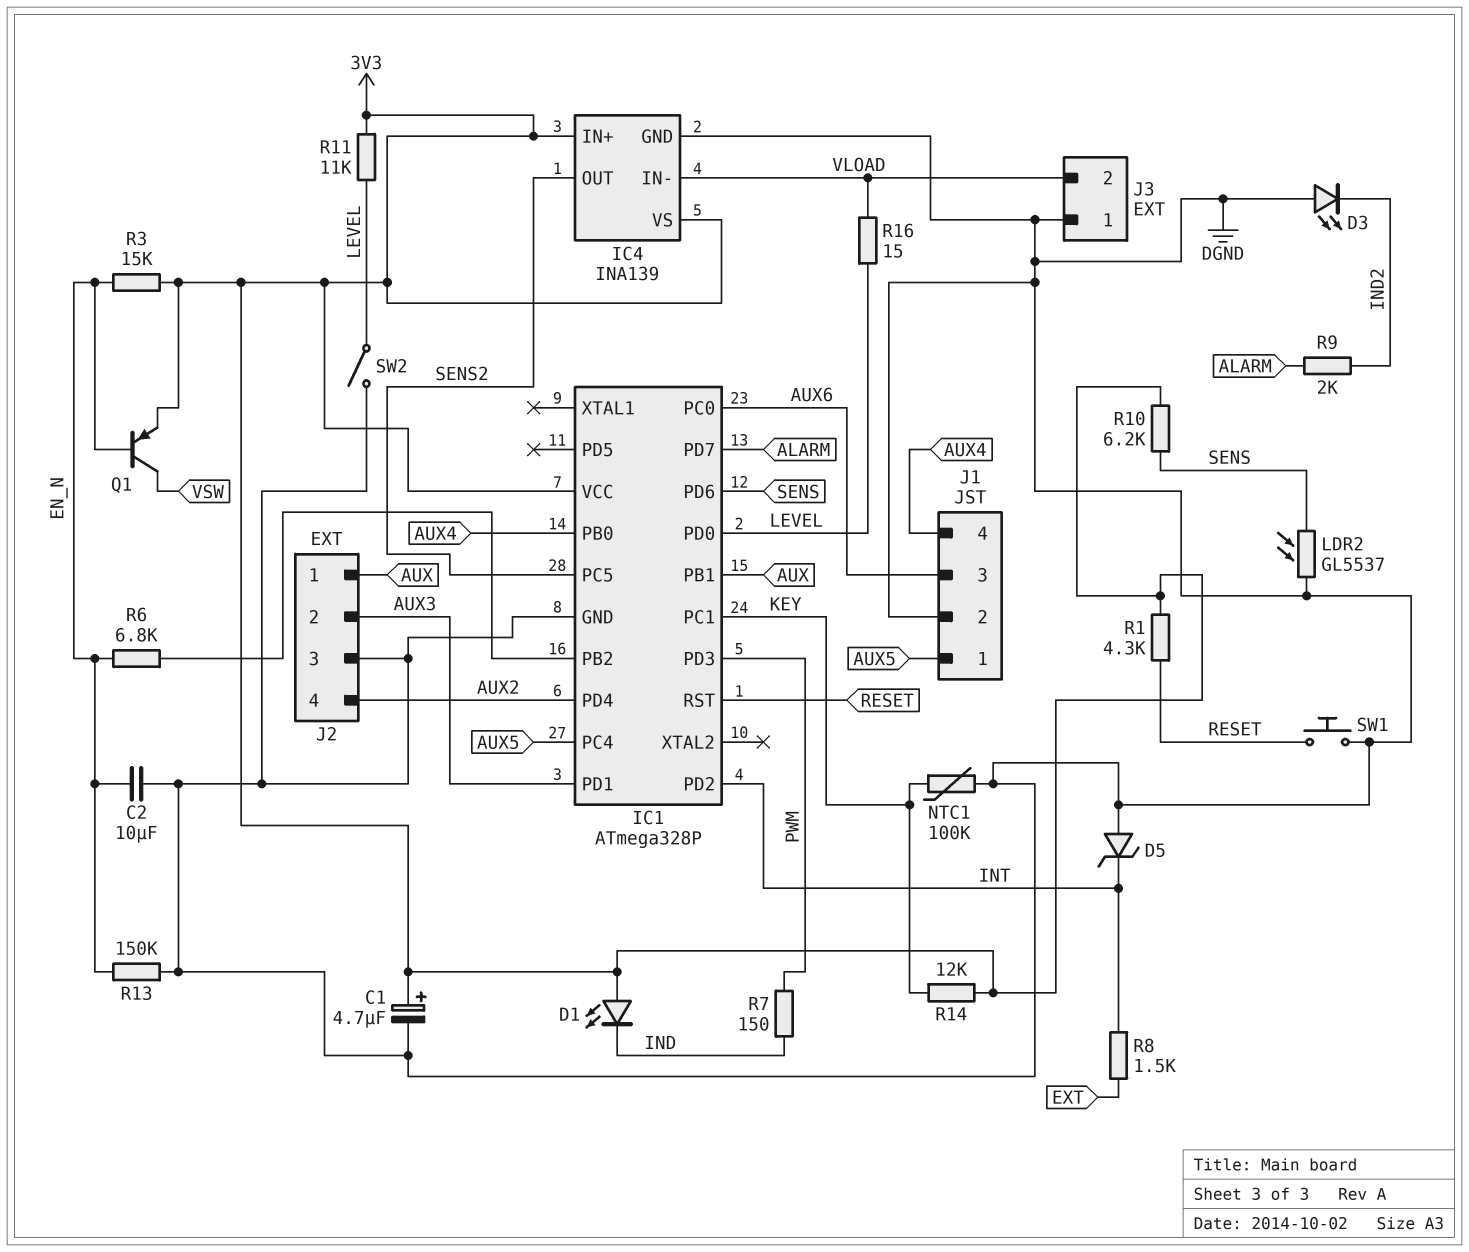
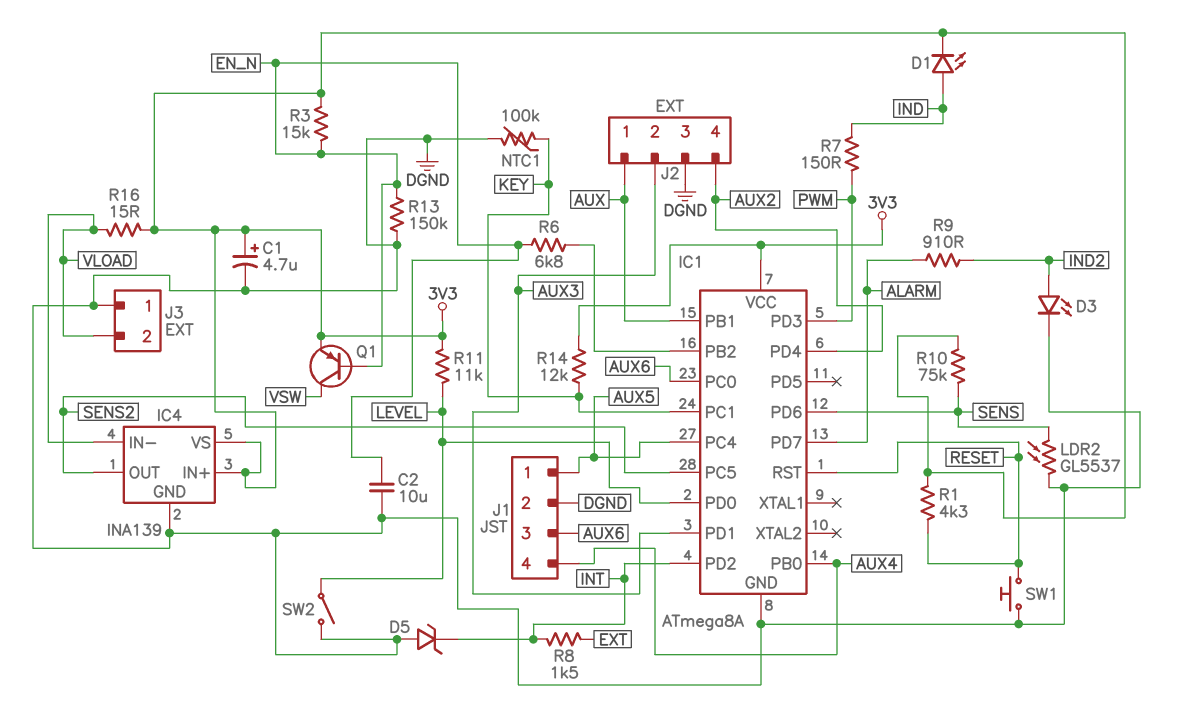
D1: LED (A 3V3, K IND) -> LED (A IND, K 3V3)
D3: LED (A DGND, K IND2) -> LED (A IND2, K DGND)
IC1: ATmega328P -> ATmega8A
R9: 2k (ALARM, IND2) -> 910 (ALARM, IND2)
R10: 6.2k (3V3, SENS) -> 75k (3V3, SENS)
R16: 15 (LEVEL, VLOAD) -> 15 (3V3, VLOAD)

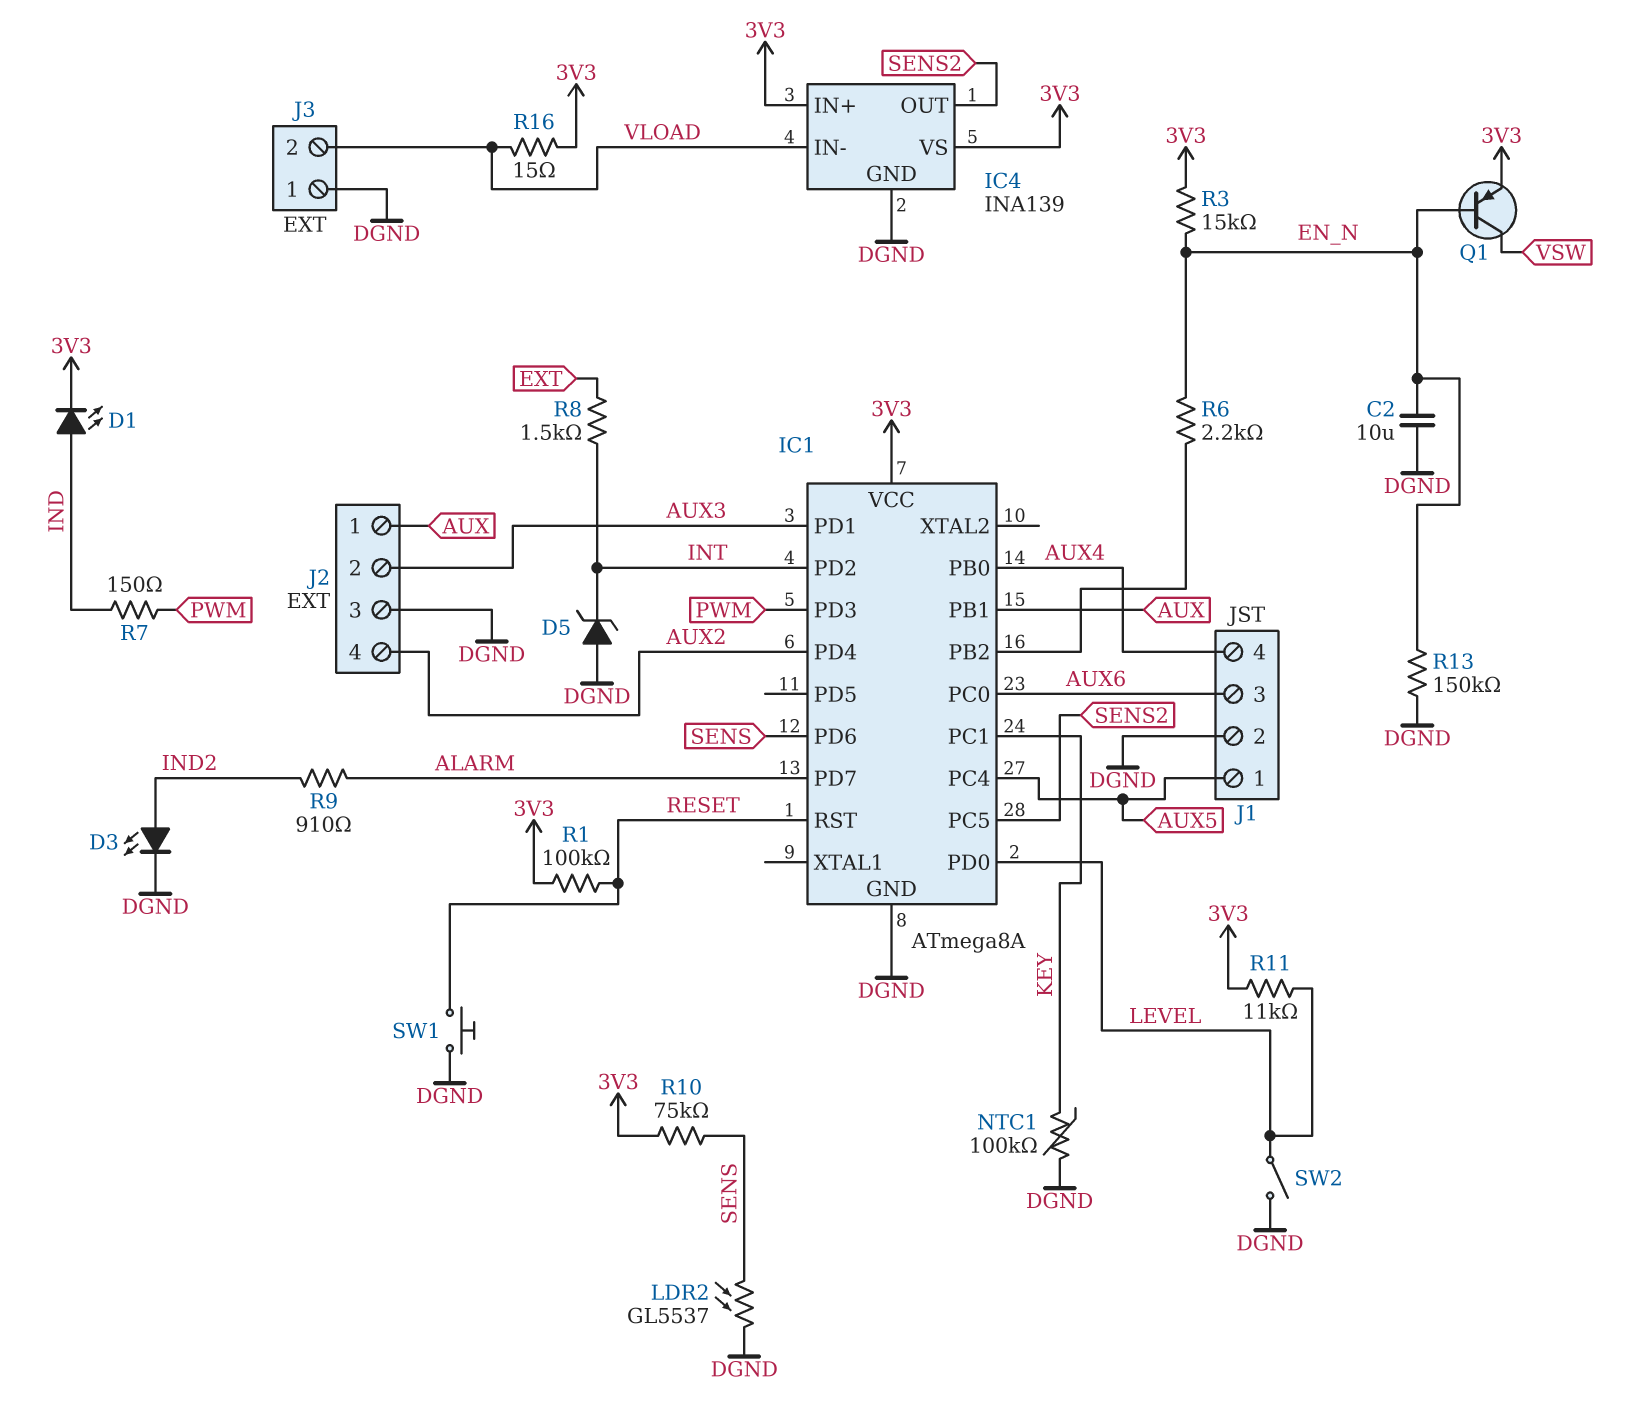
C1: 4.7uF (plus 3V3, minus DGND) -> none
R1: 4.3k (3V3, RESET) -> 100k (3V3, RESET)
R6: 6.8k (EN_N, IC1/PB2) -> 2.2k (EN_N, IC1/PB2)
R14: 12k (3V3, KEY) -> none

